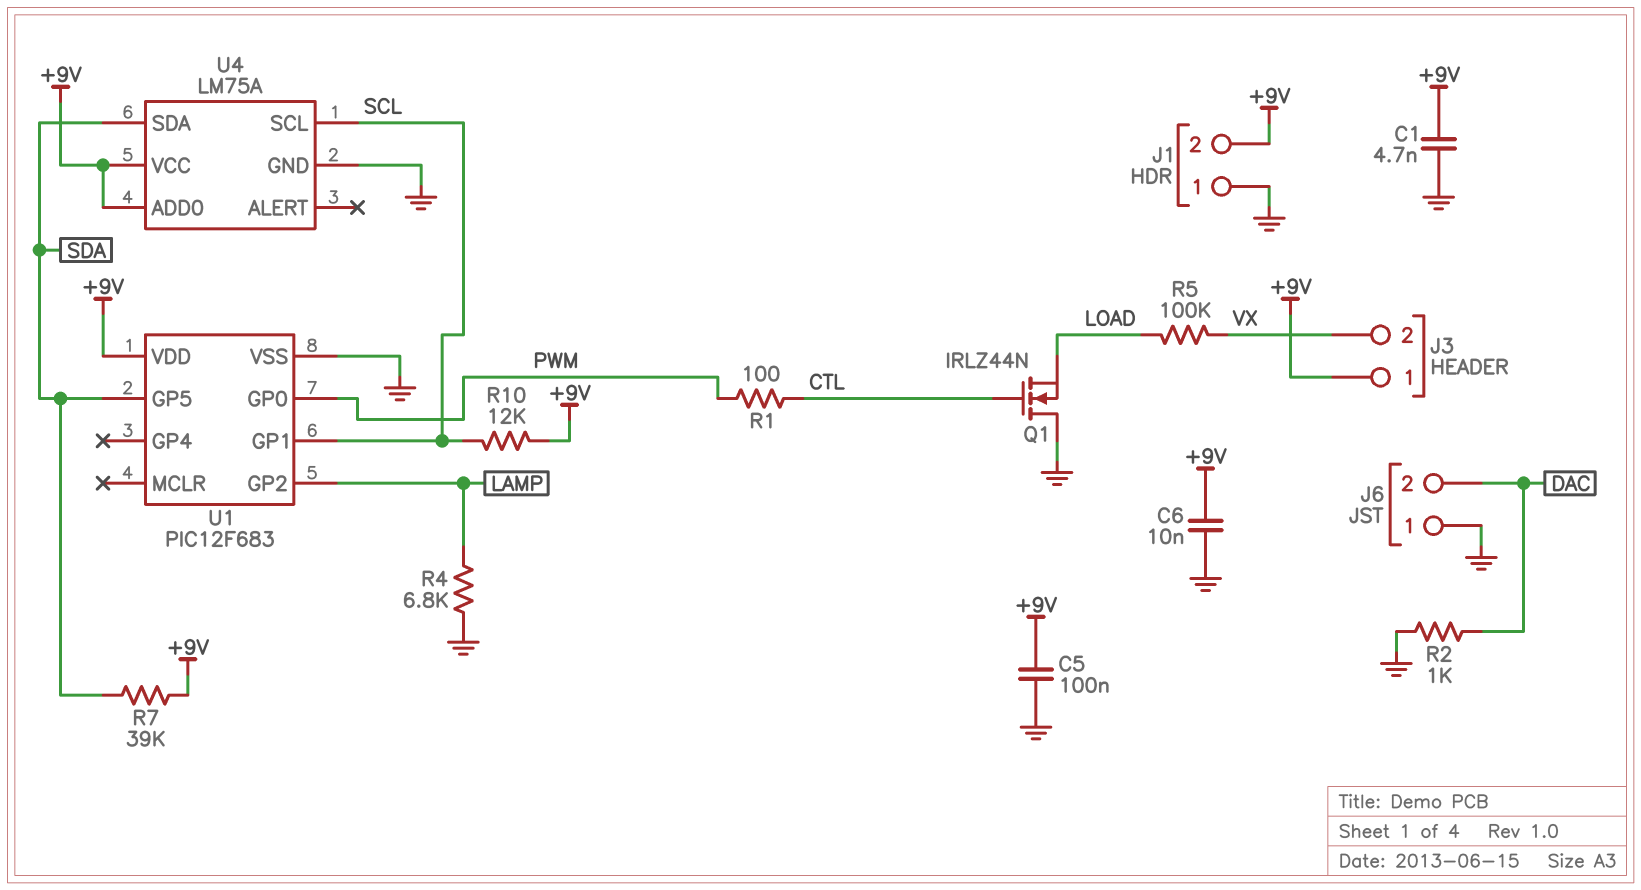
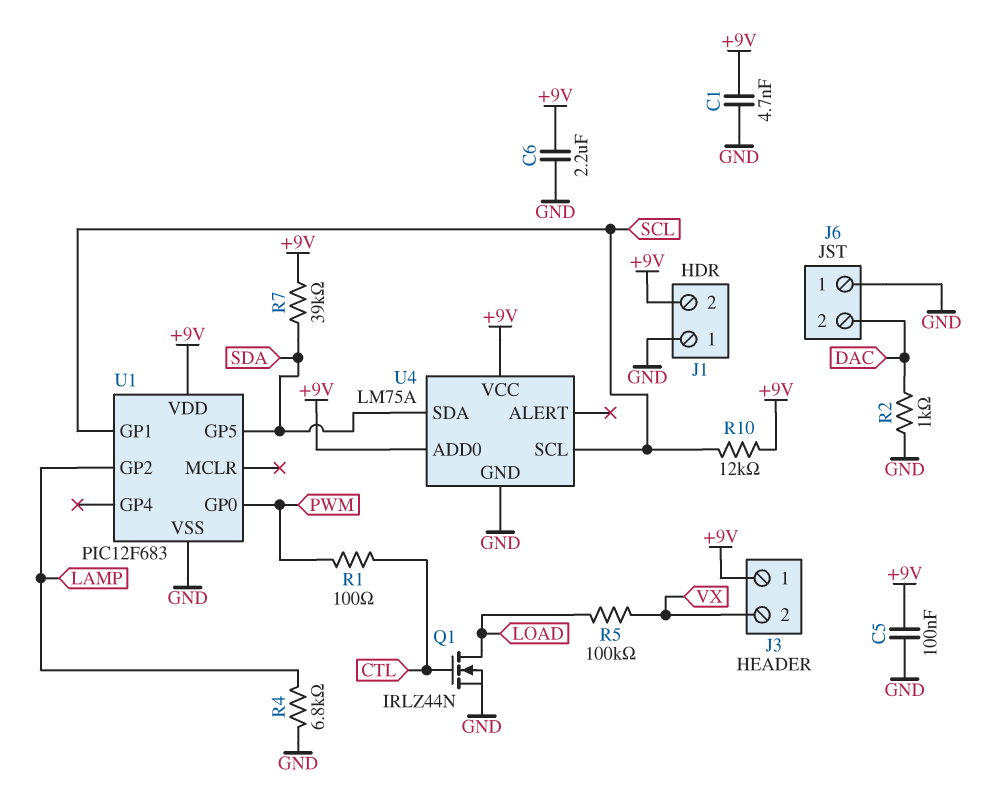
C6: 10nF (+9V, GND) -> 2.2uF (+9V, GND)
Q1: NMOS IRLZ44N (G CTL, D GND, S LOAD) -> NMOS IRLZ44N (G CTL, D LOAD, S GND)

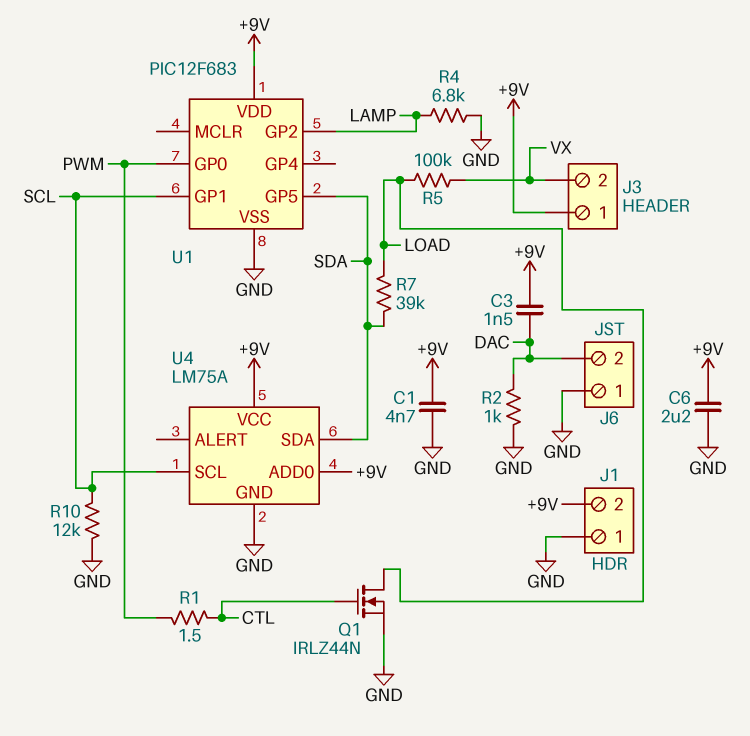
C3: none -> 1.5nF (+9V, DAC)
C5: 100nF (+9V, GND) -> none
R1: 100 (CTL, PWM) -> 1.5 (CTL, PWM)
R7: 39k (+9V, SDA) -> 39k (LOAD, SDA)
R10: 12k (+9V, SCL) -> 12k (GND, SCL)

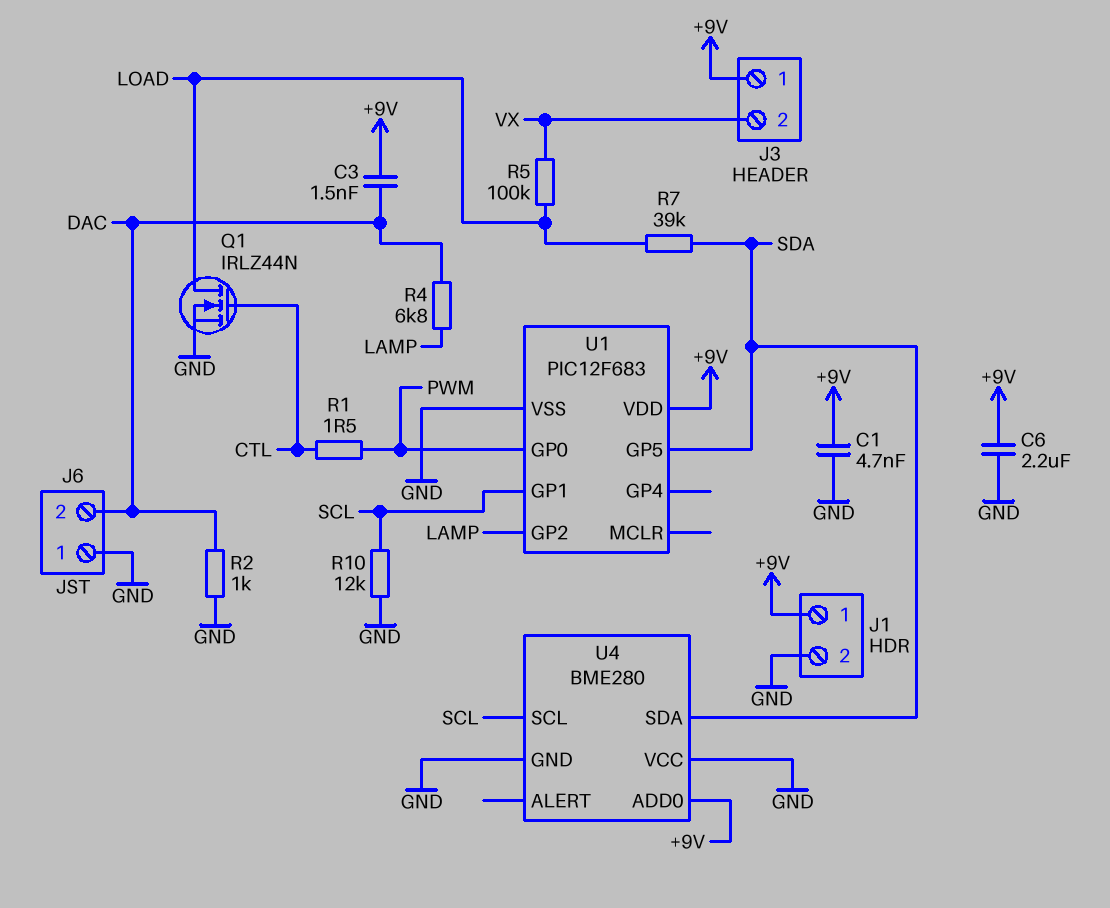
J1 pin 1: GND -> +9V
J1 pin 2: +9V -> GND
R4: 6.8k (GND, LAMP) -> 6.8k (DAC, LAMP)
U4: LM75A -> BME280
U4 pin VCC: +9V -> GND

